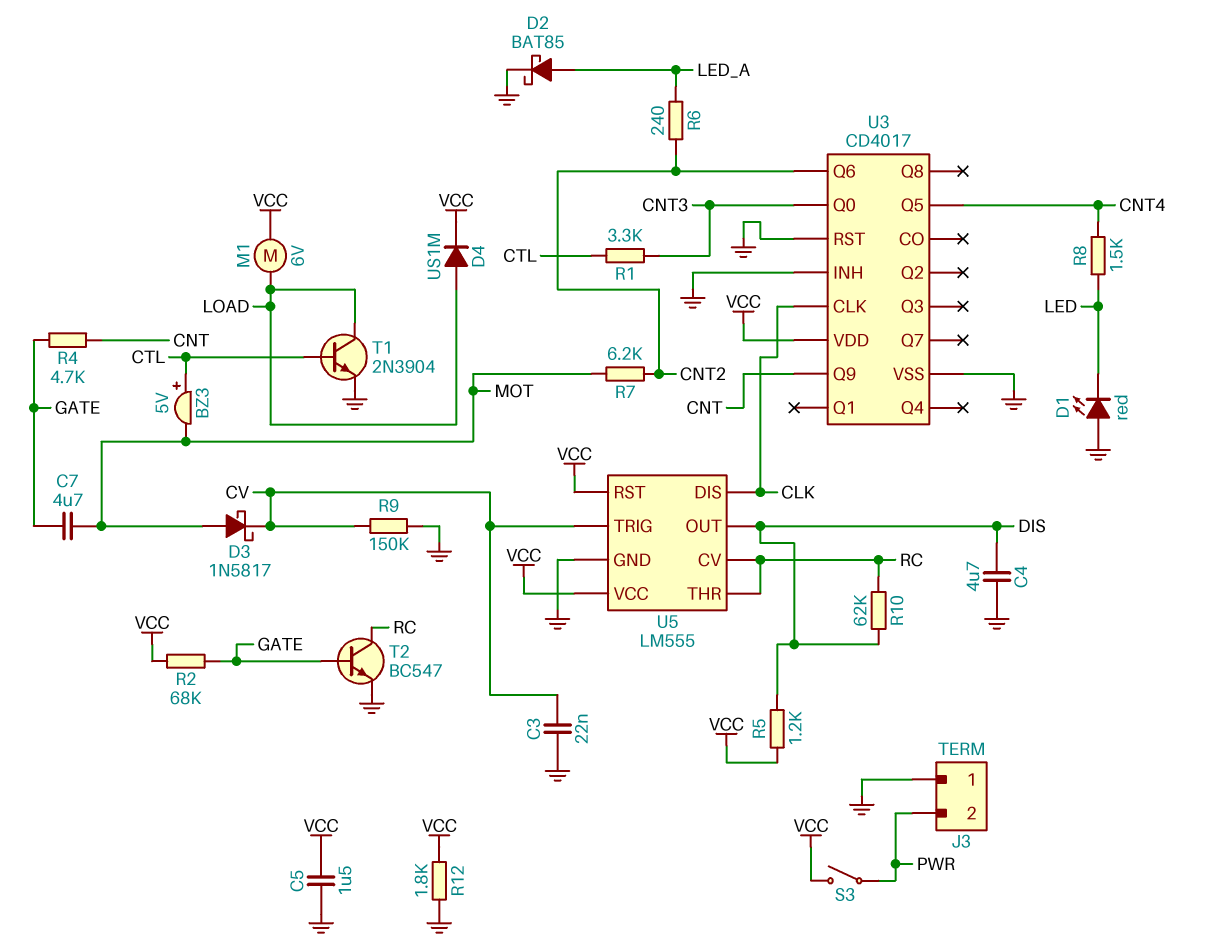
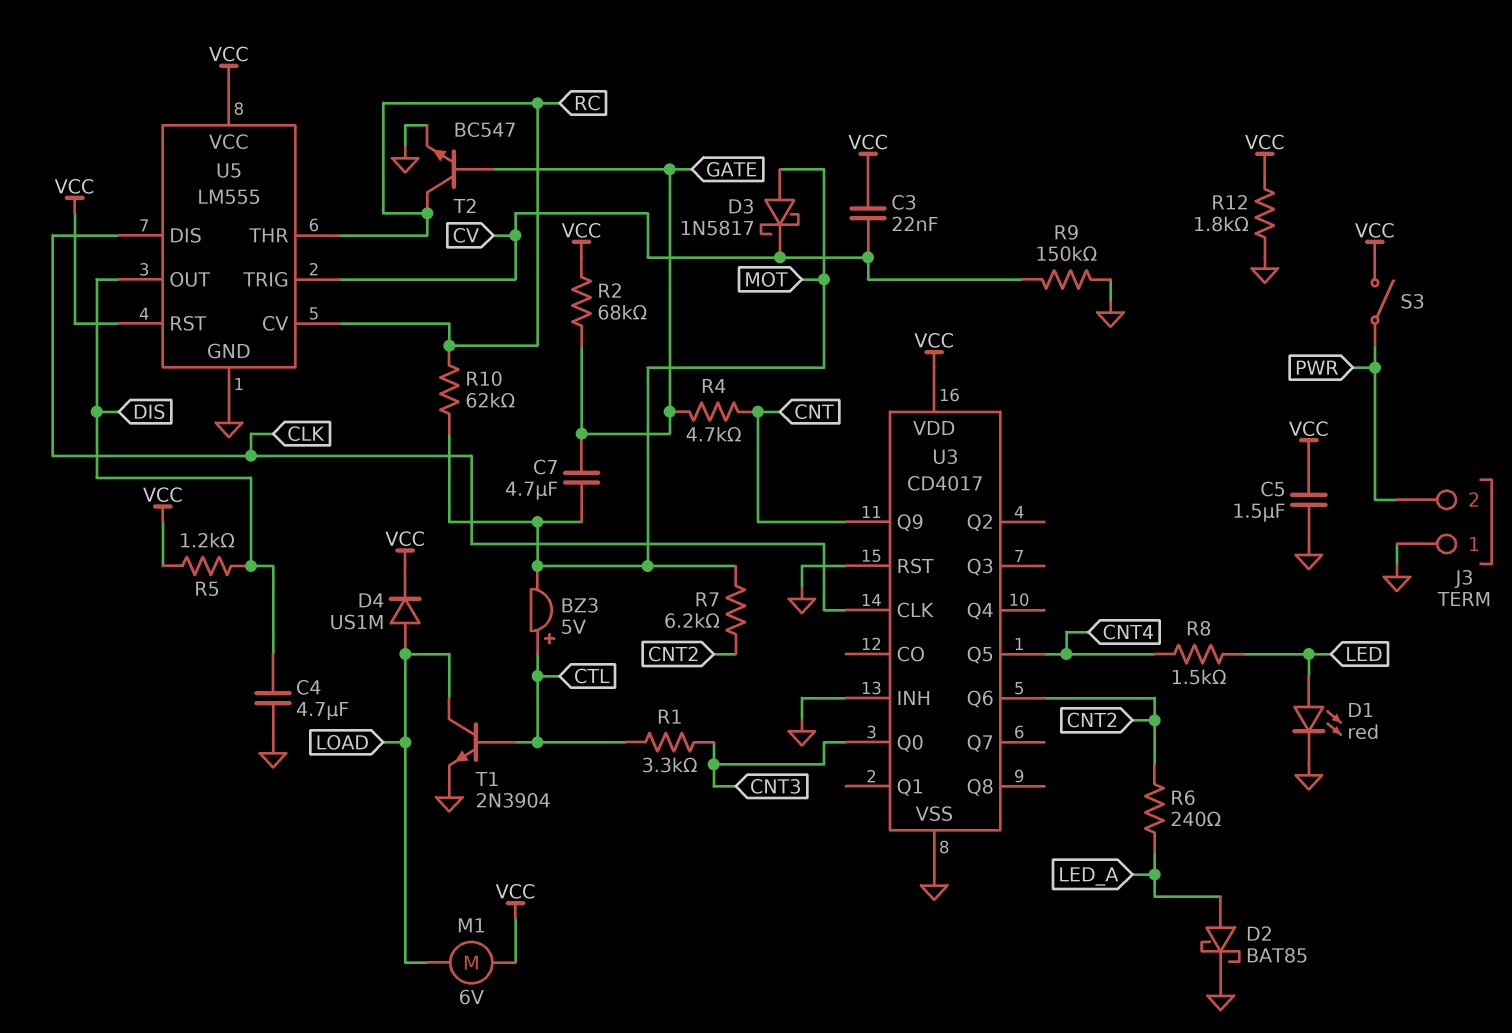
C3: 22nF (CV, GND) -> 22nF (CV, VCC)
D1: LED red (A GND, K LED) -> LED red (A LED, K GND)
R10: 62k (DIS, RC) -> 62k (MOT, RC)

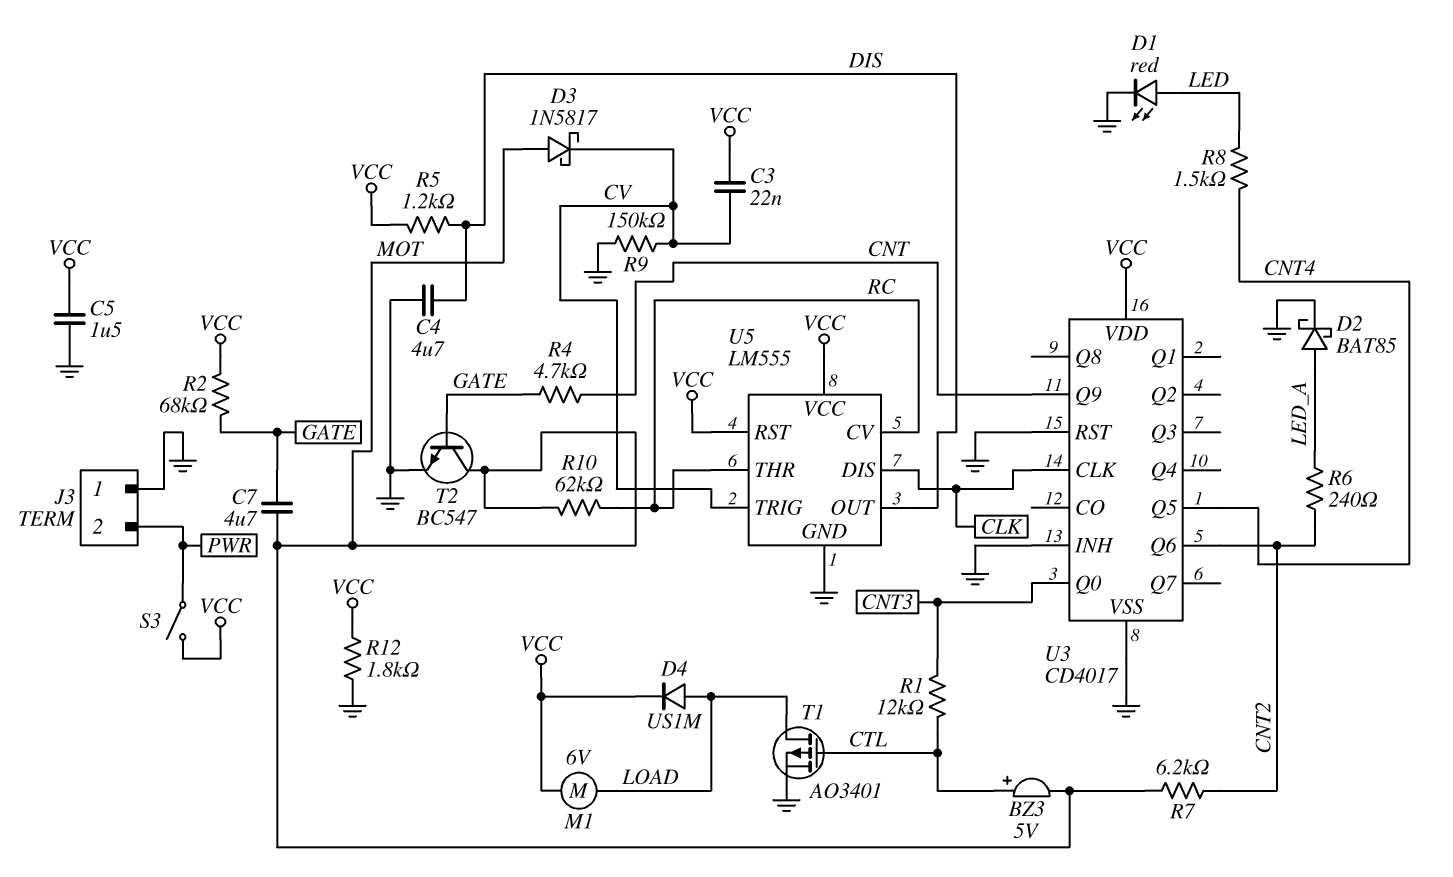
R1: 3.3k (CNT3, CTL) -> 12k (CNT3, CTL)
T1: NPN 2N3904 (B CTL, C LOAD, E GND) -> PMOS AO3401 (G CTL, D LOAD, S GND)
T2: NPN BC547 (B GATE, C RC, E GND) -> NPN BC547 (B GATE, C MOT, E GND)

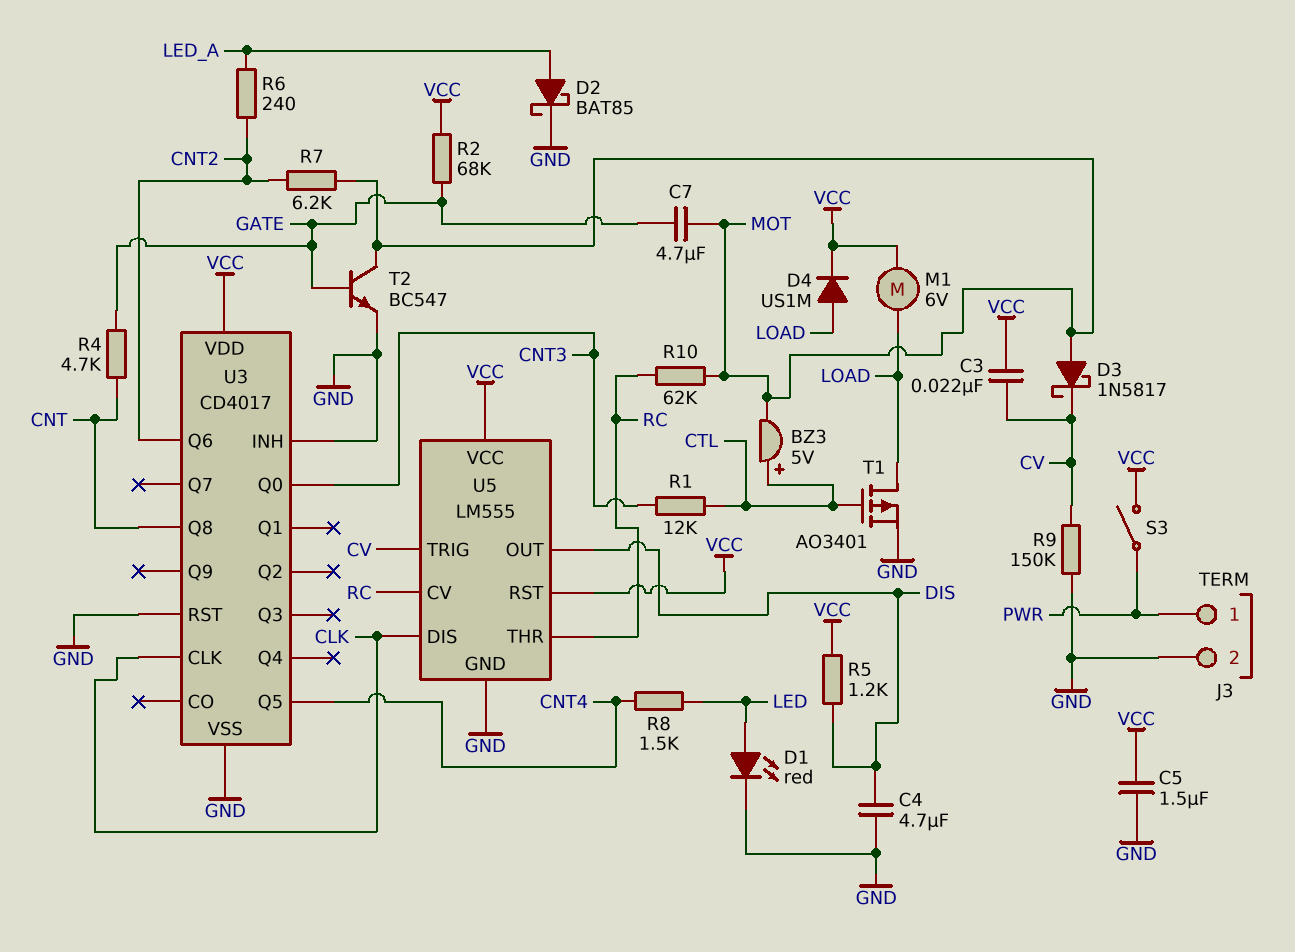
J3 pin 1: GND -> PWR
J3 pin 2: PWR -> GND
R12: 1.8k (GND, VCC) -> none
U3 pin Q8: none -> CNT
U3 pin Q9: CNT -> none

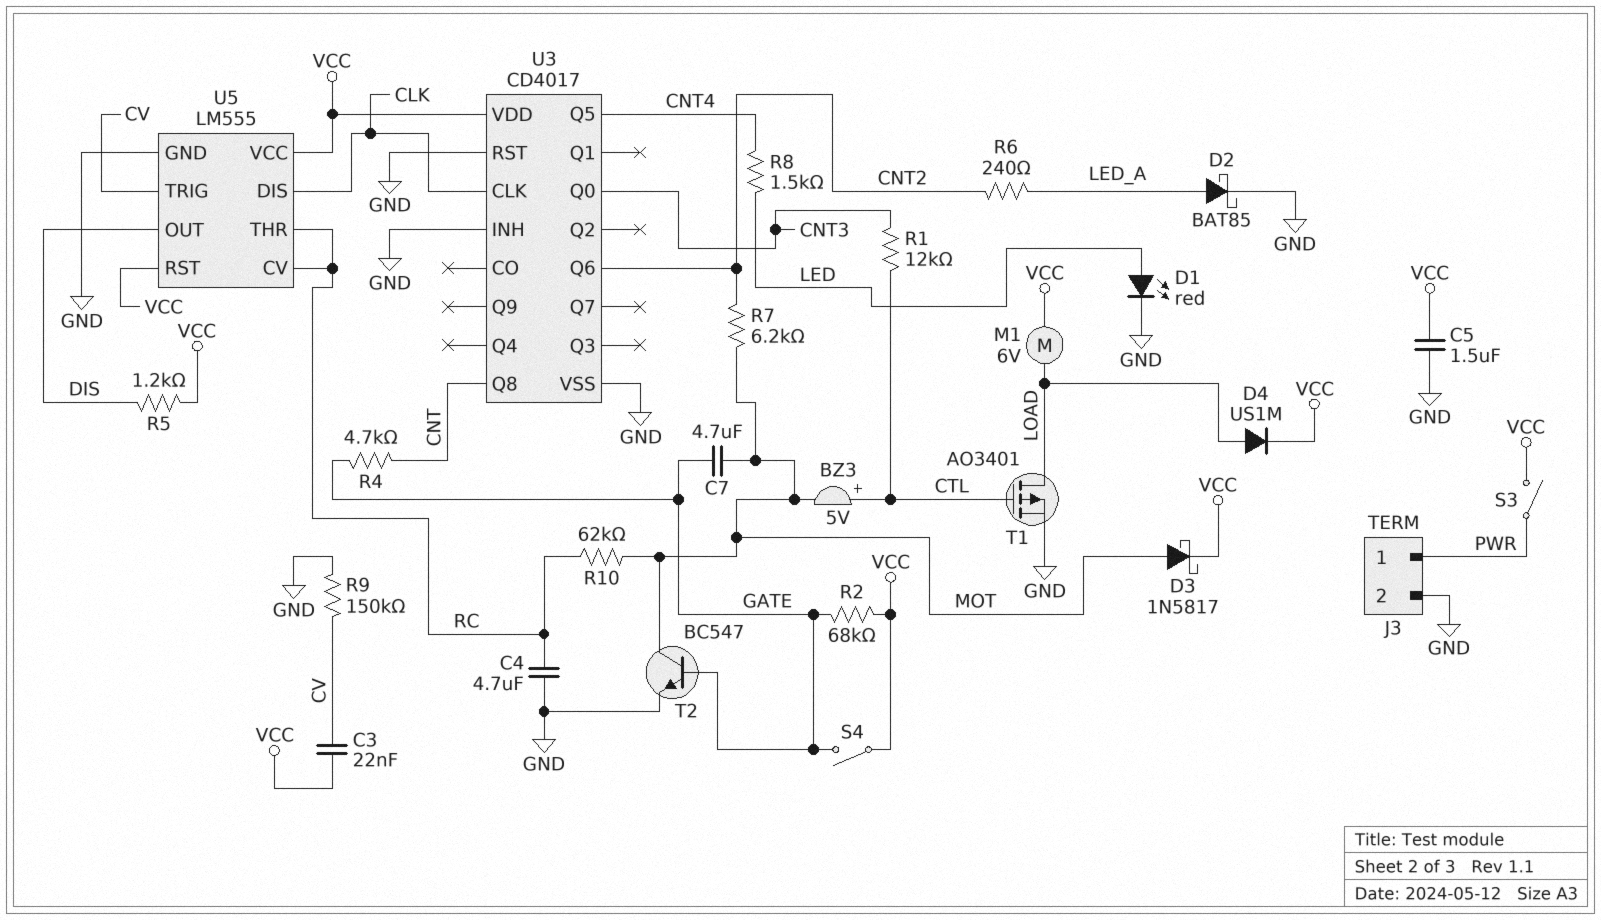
C4: 4.7uF (DIS, GND) -> 4.7uF (GND, RC)
D3: schottky 1N5817 (A MOT, K CV) -> schottky 1N5817 (A MOT, K VCC)
S4: none -> switch (GATE, VCC)

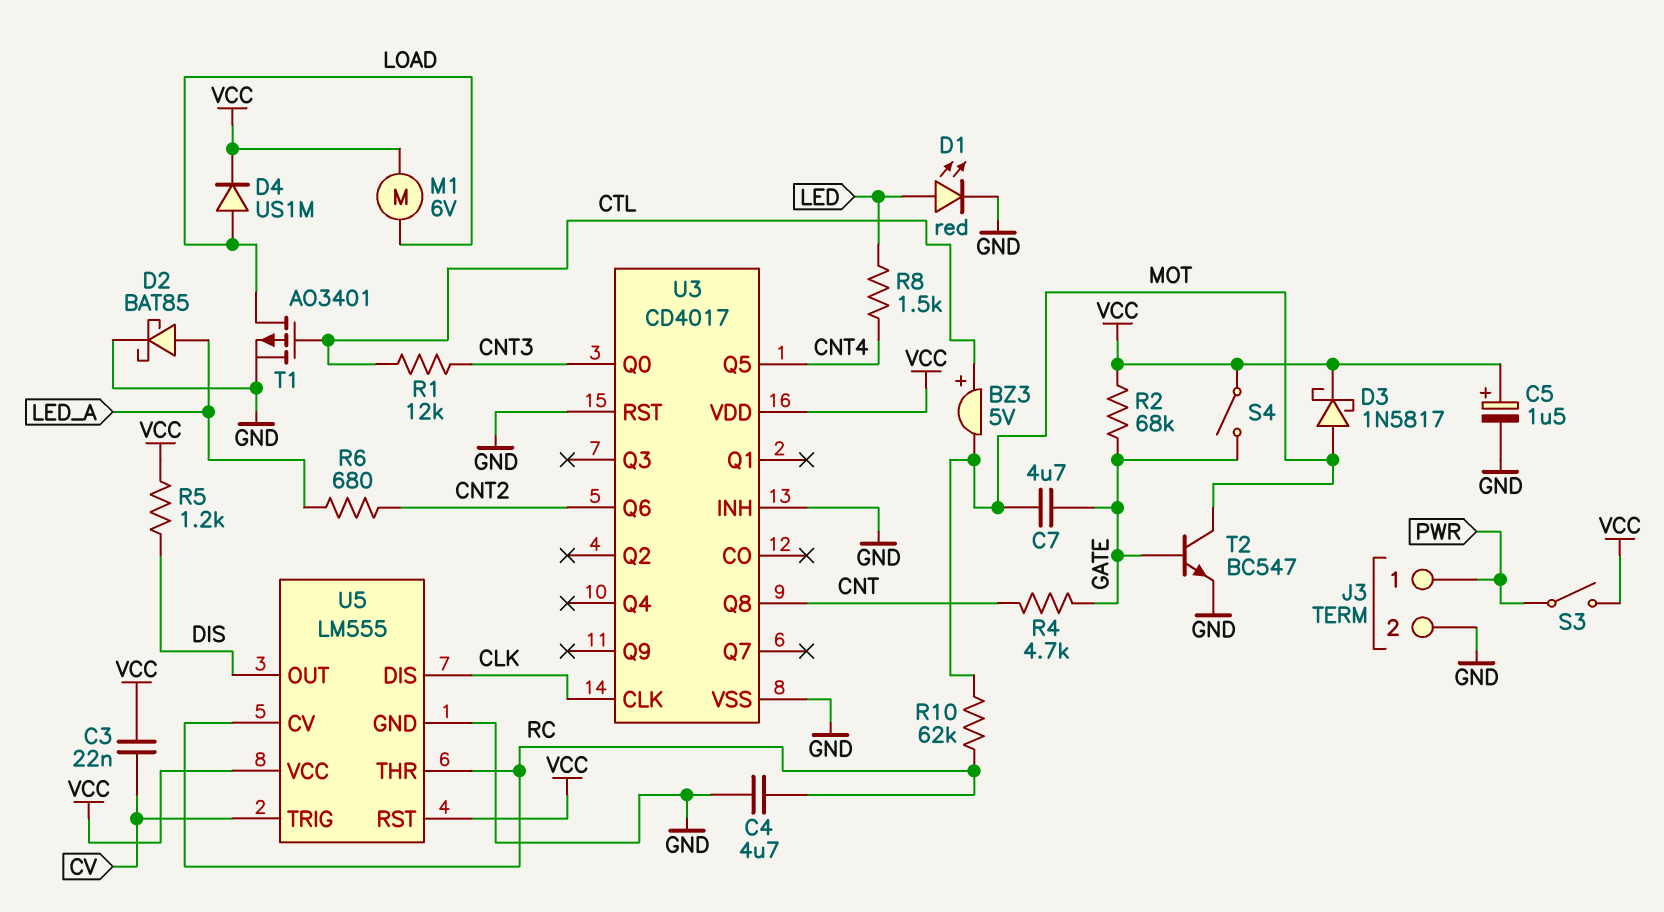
C5: 1.5uF (GND, VCC) -> 1.5uF (plus VCC, minus GND)
R6: 240 (CNT2, LED_A) -> 680 (CNT2, LED_A)
R7: 6.2k (CNT2, MOT) -> none
R9: 150k (CV, GND) -> none

